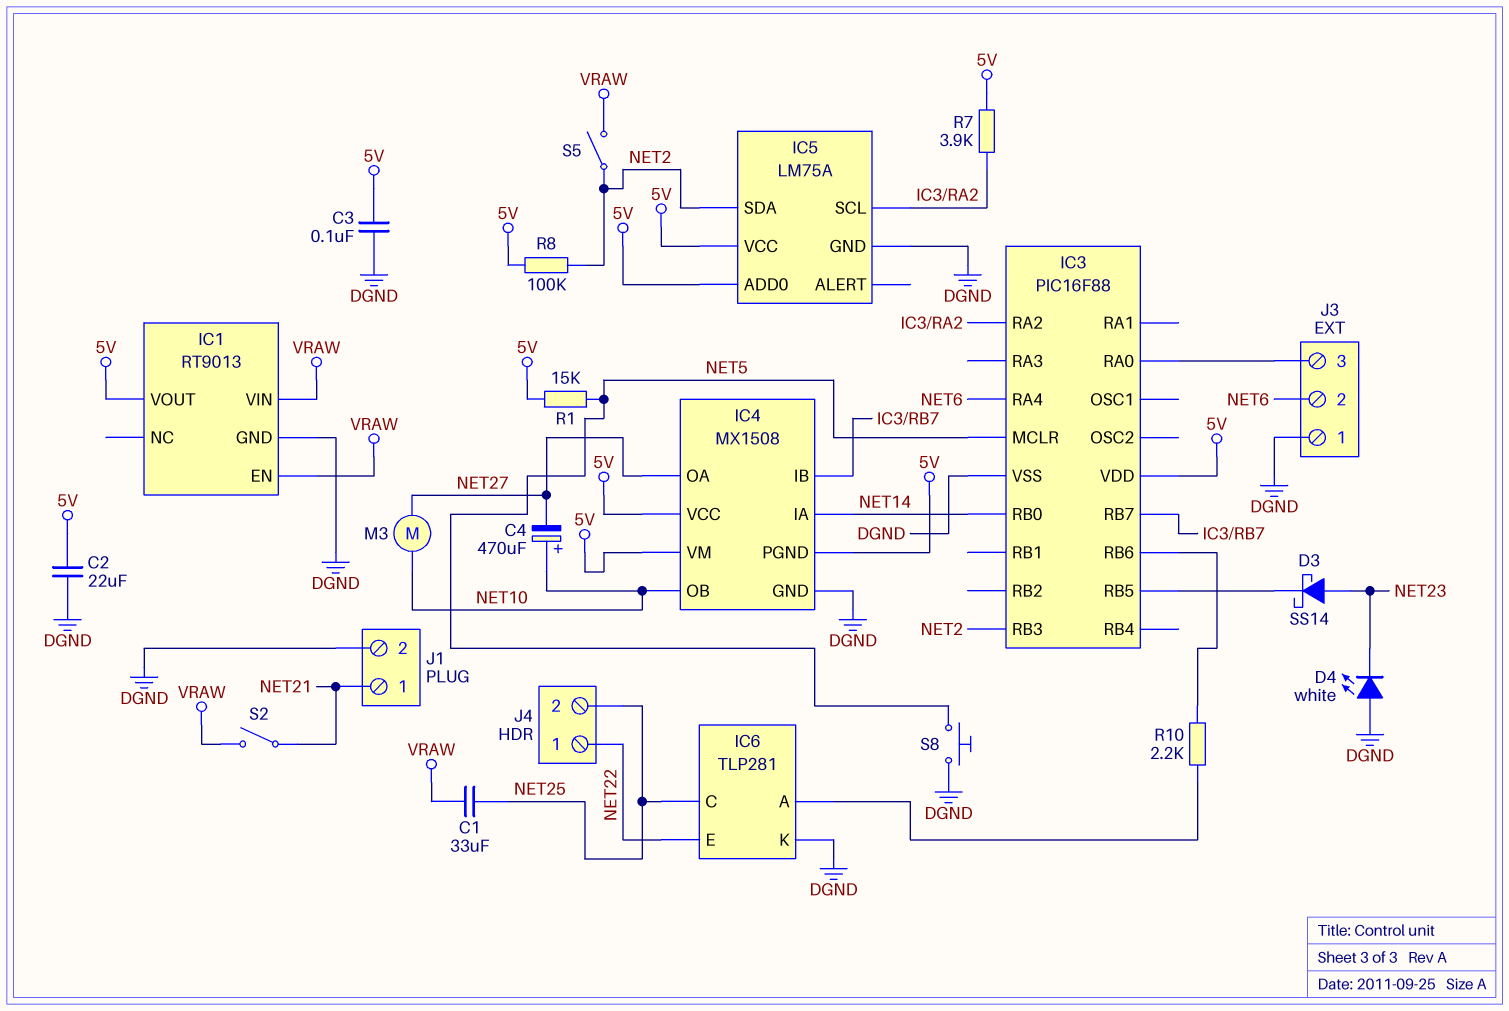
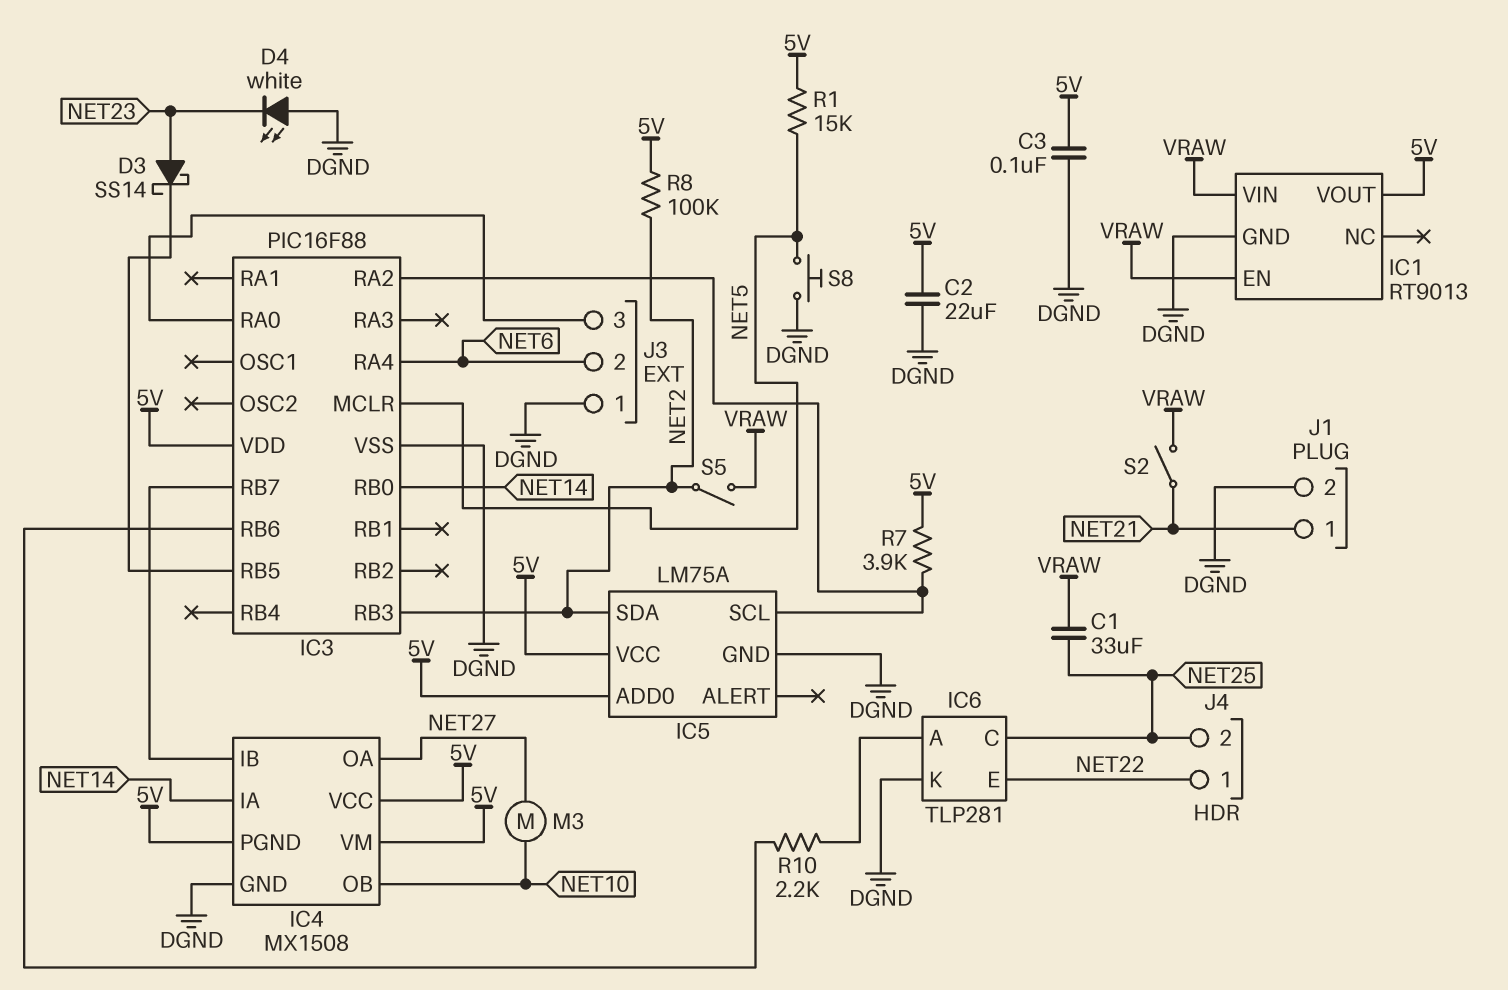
C4: 470uF (plus NET10, minus NET27) -> none

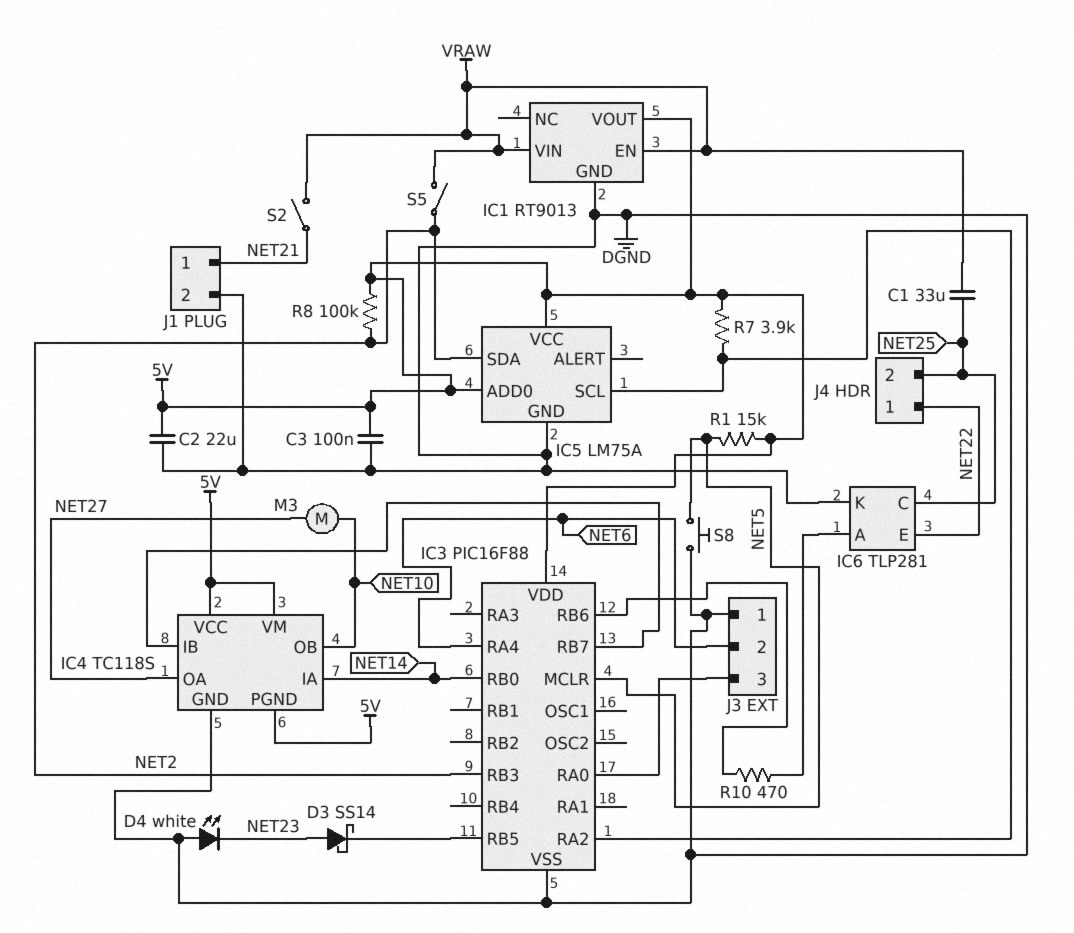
IC4: MX1508 -> TC118S
R10: 2.2k (IC3/RB6, IC6/A) -> 470 (IC3/RB6, IC6/A)

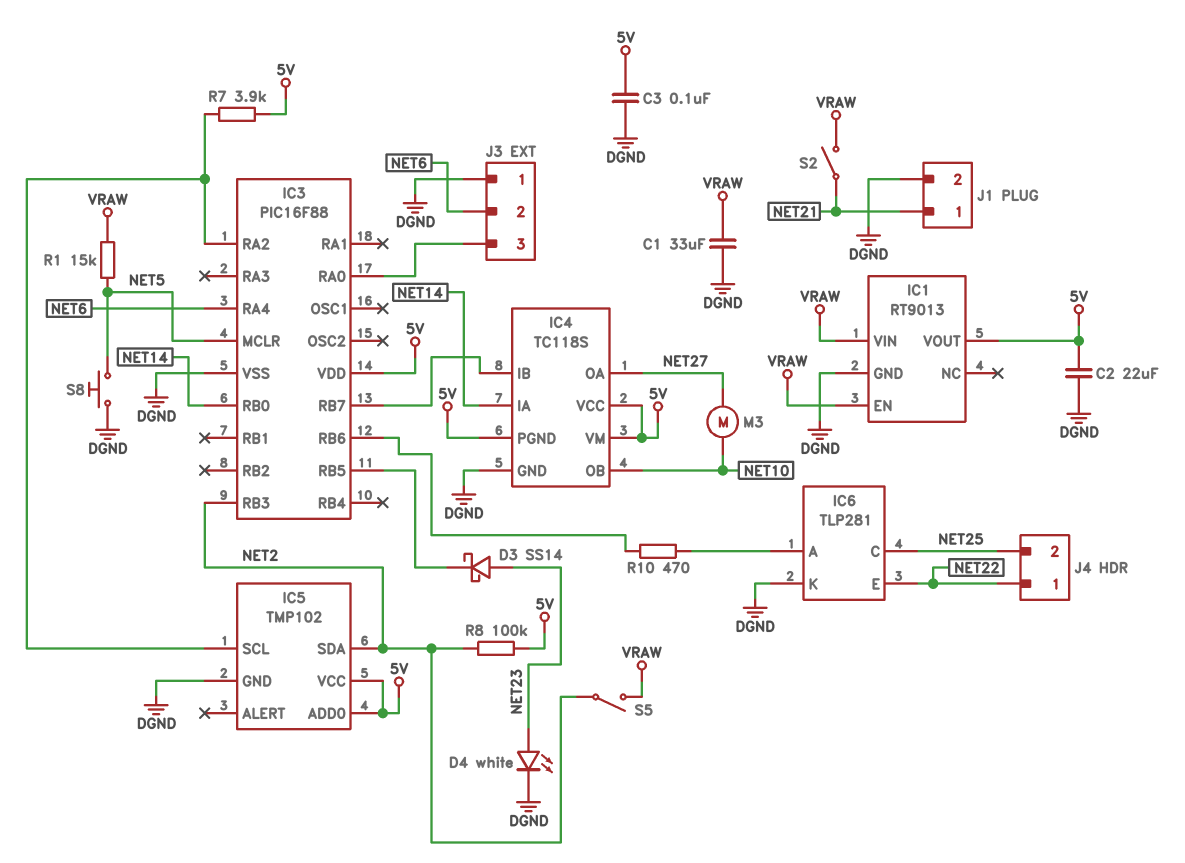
C1: 33uF (NET25, VRAW) -> 33uF (DGND, VRAW)
D4: LED white (A DGND, K NET23) -> LED white (A NET23, K DGND)
IC5: LM75A -> TMP102
R1: 15k (5V, NET5) -> 15k (NET5, VRAW)

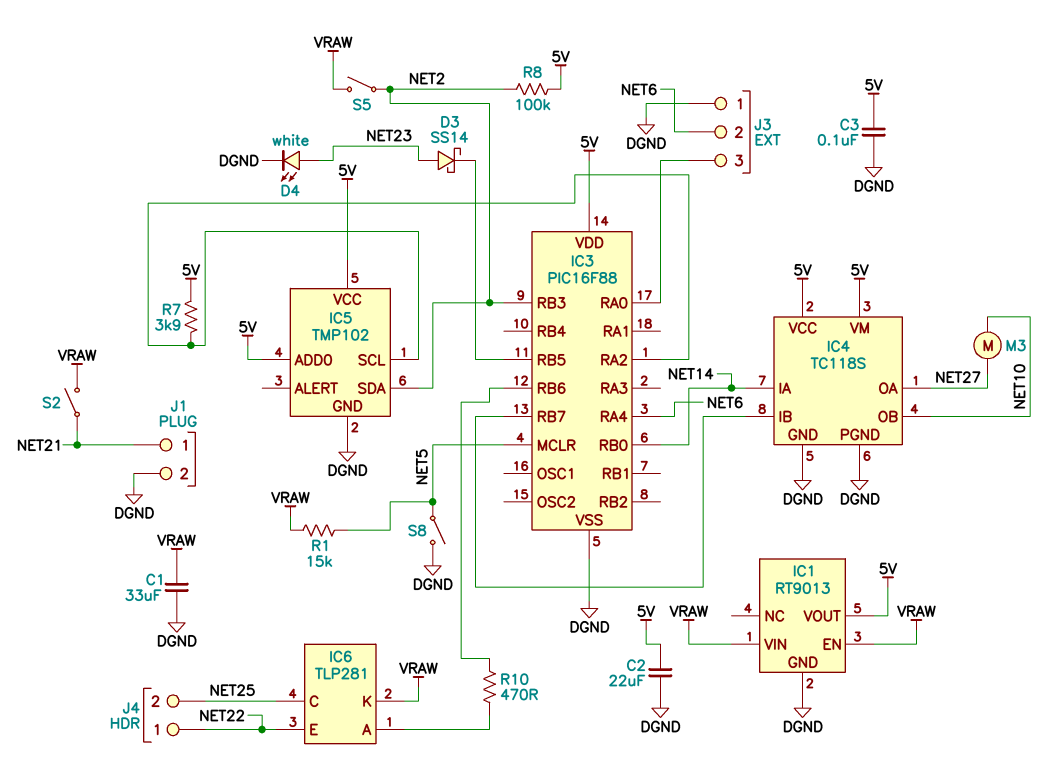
IC4 pin PGND: 5V -> DGND
IC6 pin K: DGND -> VRAW
S8: button (DGND, NET5) -> switch (DGND, NET5)

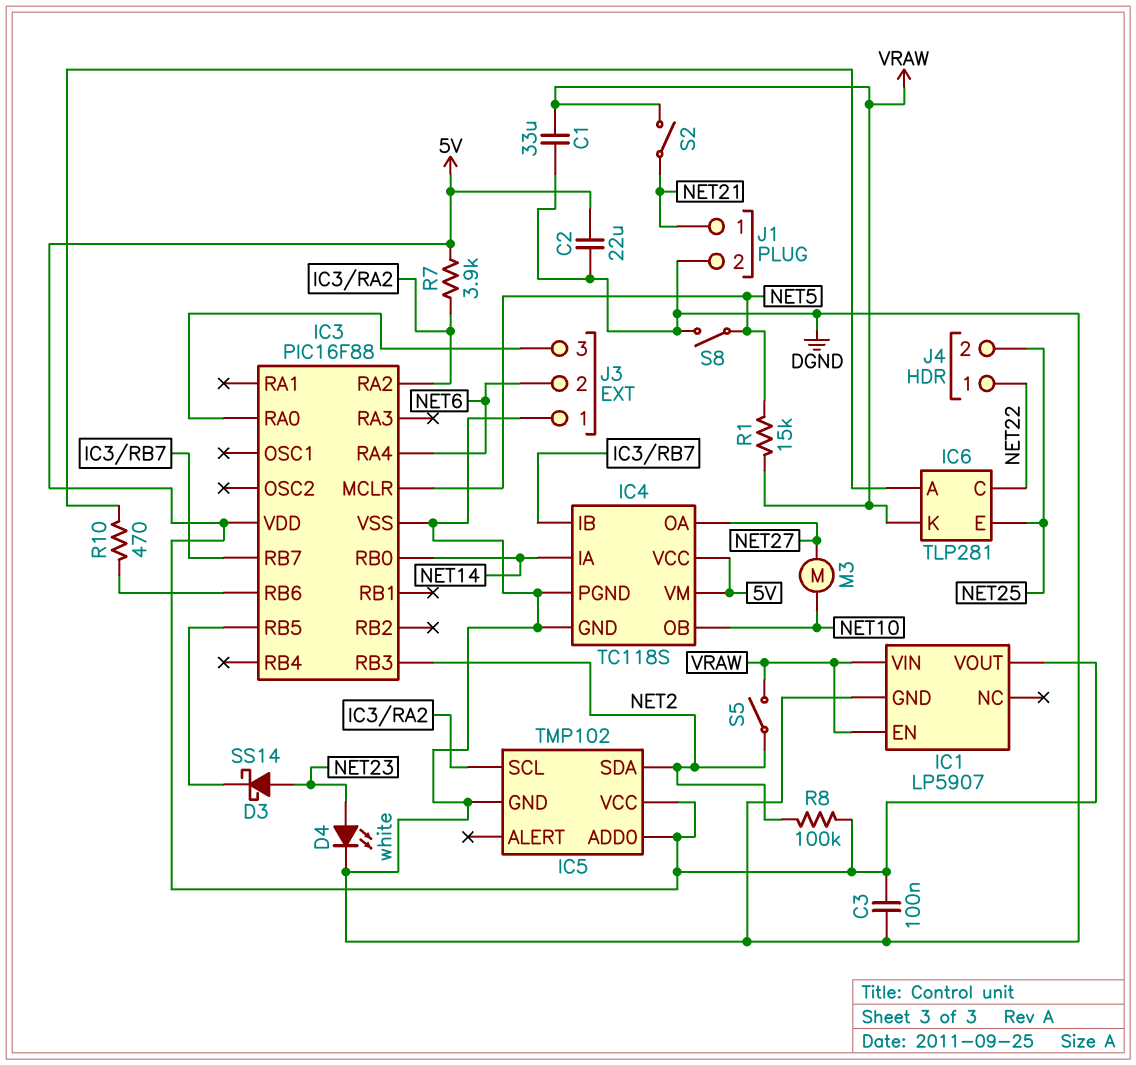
IC1: RT9013 -> LP5907
IC6 pin C: NET25 -> NET22
IC6 pin E: NET22 -> NET25

